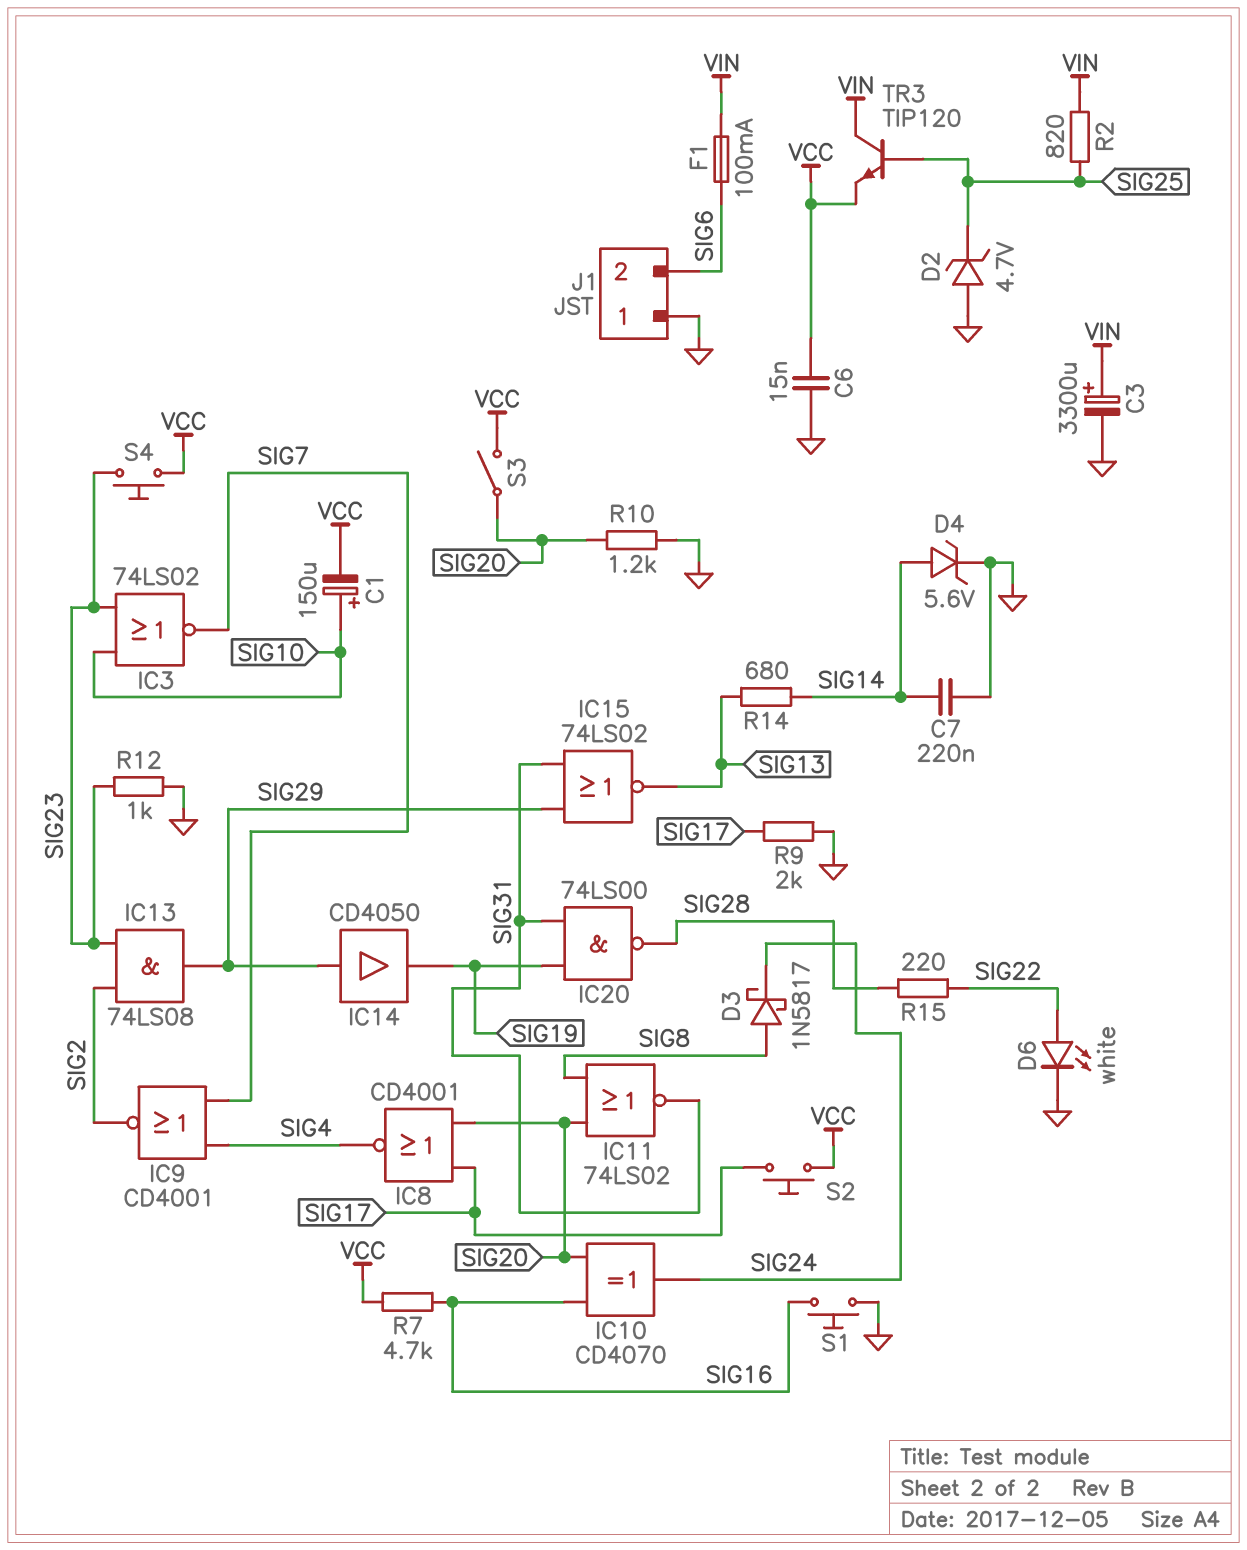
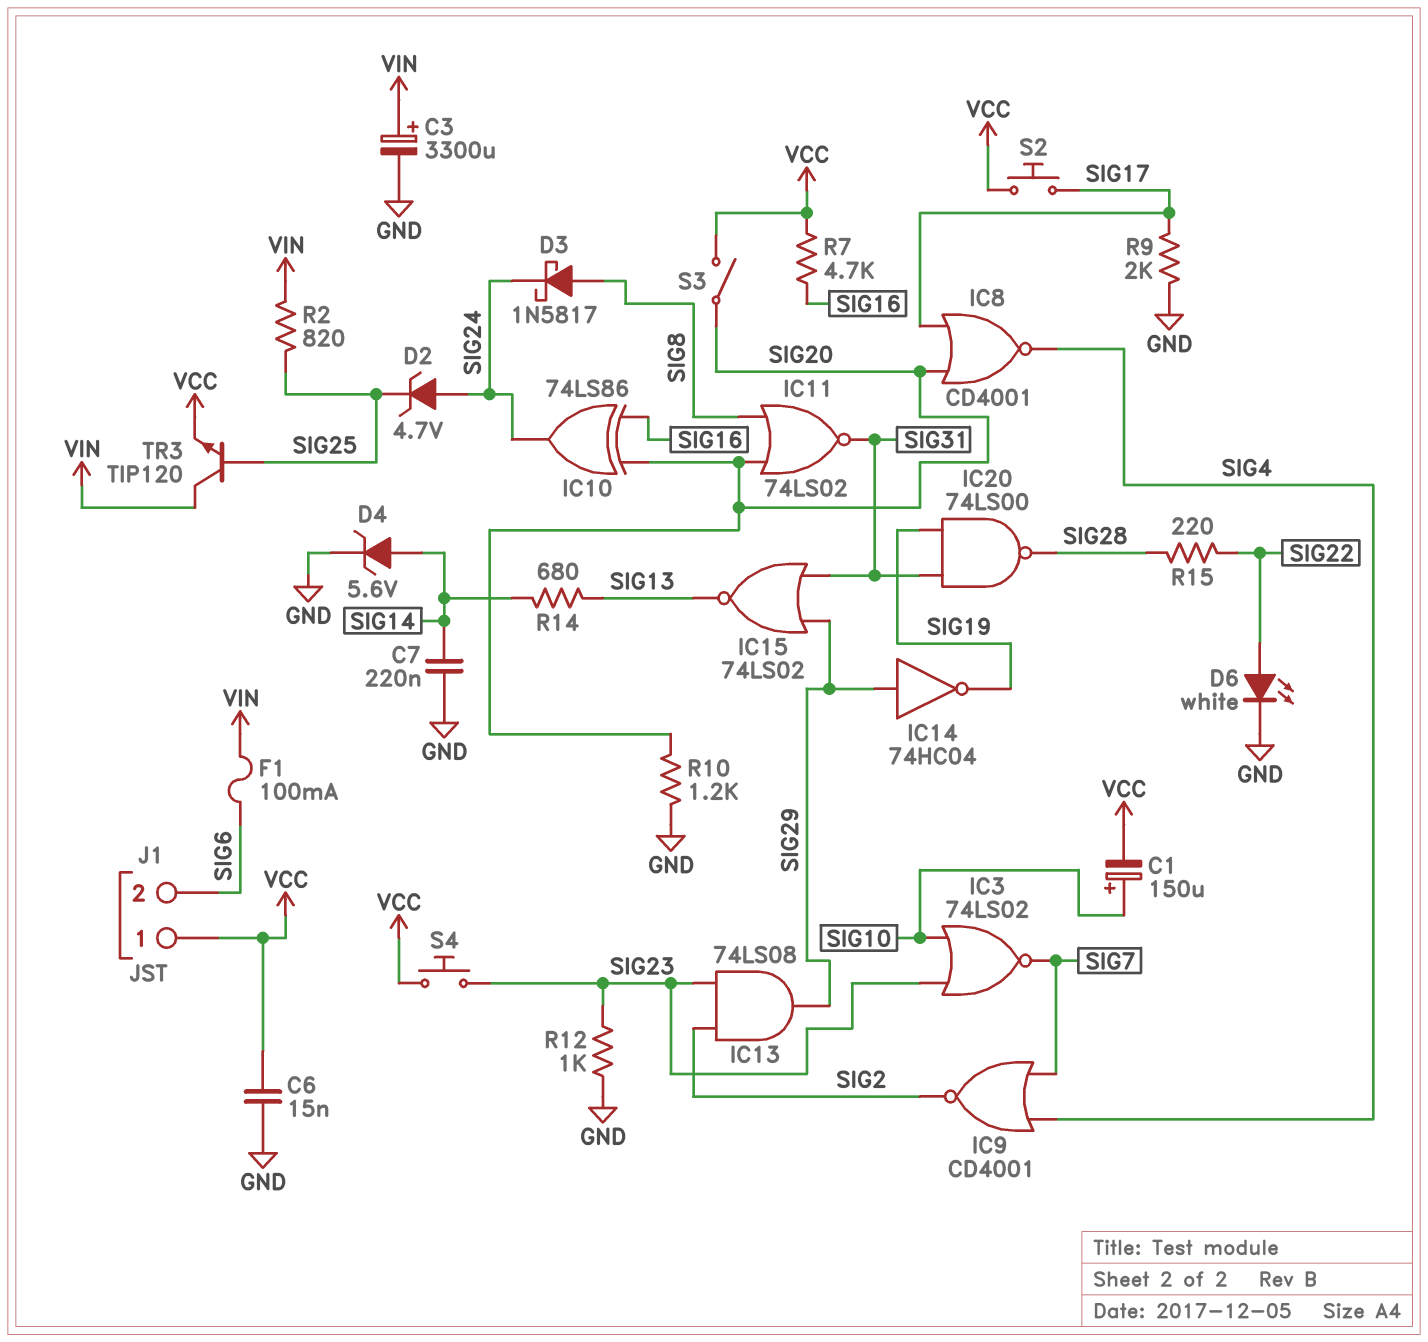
D2: zener 4.7V (A GND, K SIG25) -> zener 4.7V (A SIG24, K SIG25)
IC10: XOR CD4070 (in SIG16, in SIG20, out SIG24) -> XOR 74LS86 (in SIG16, in SIG20, out SIG24)
IC14: buffer CD4050 (in SIG29, out SIG19) -> NOT 74HC04 (in SIG29, out SIG19)
J1 pin 1: GND -> VCC
S1: button (GND, SIG16) -> none

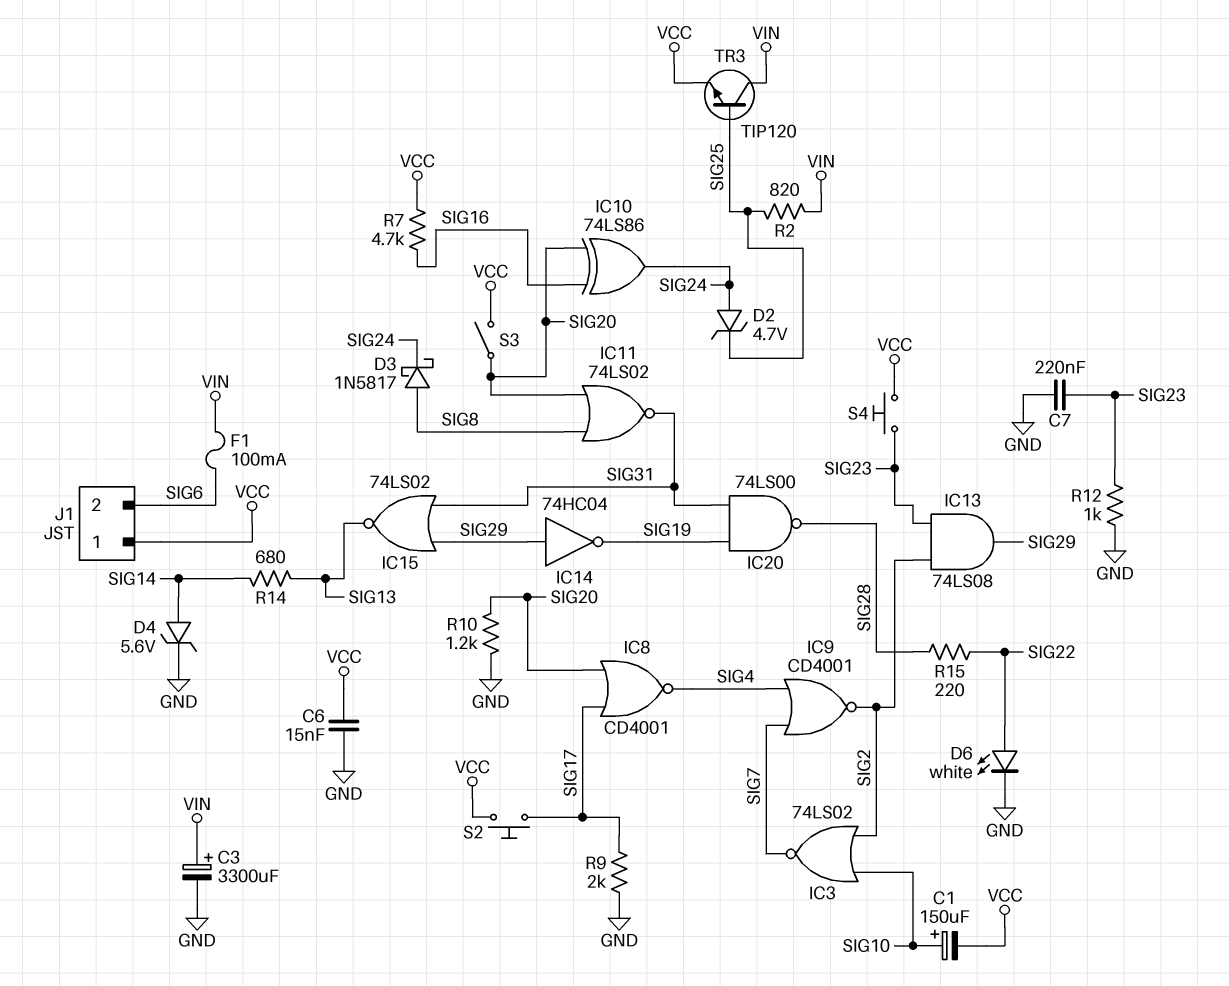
C7: 220nF (GND, SIG14) -> 220nF (GND, SIG23)
IC3: NOR 74LS02 (in SIG10, in SIG23, out SIG7) -> NOR 74LS02 (in SIG2, in SIG10, out SIG7)

